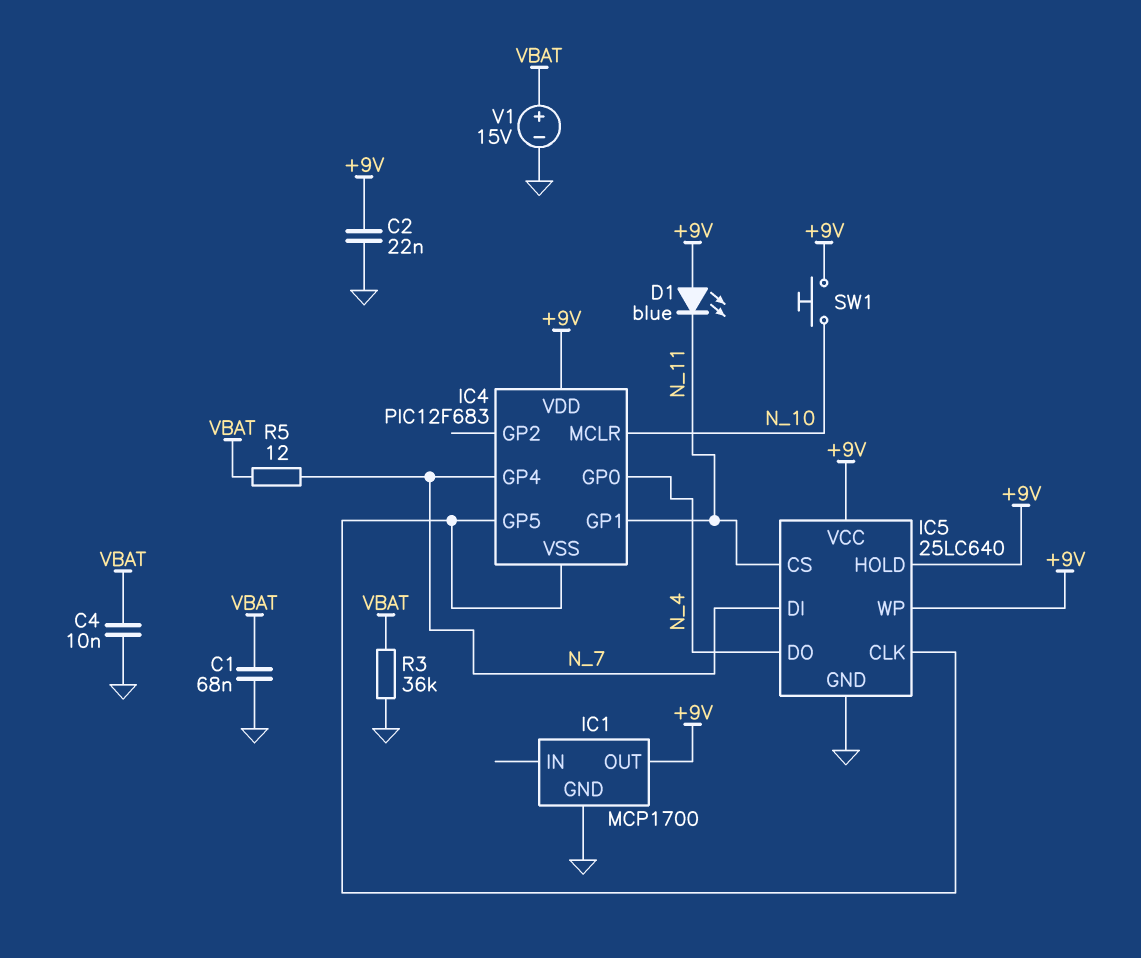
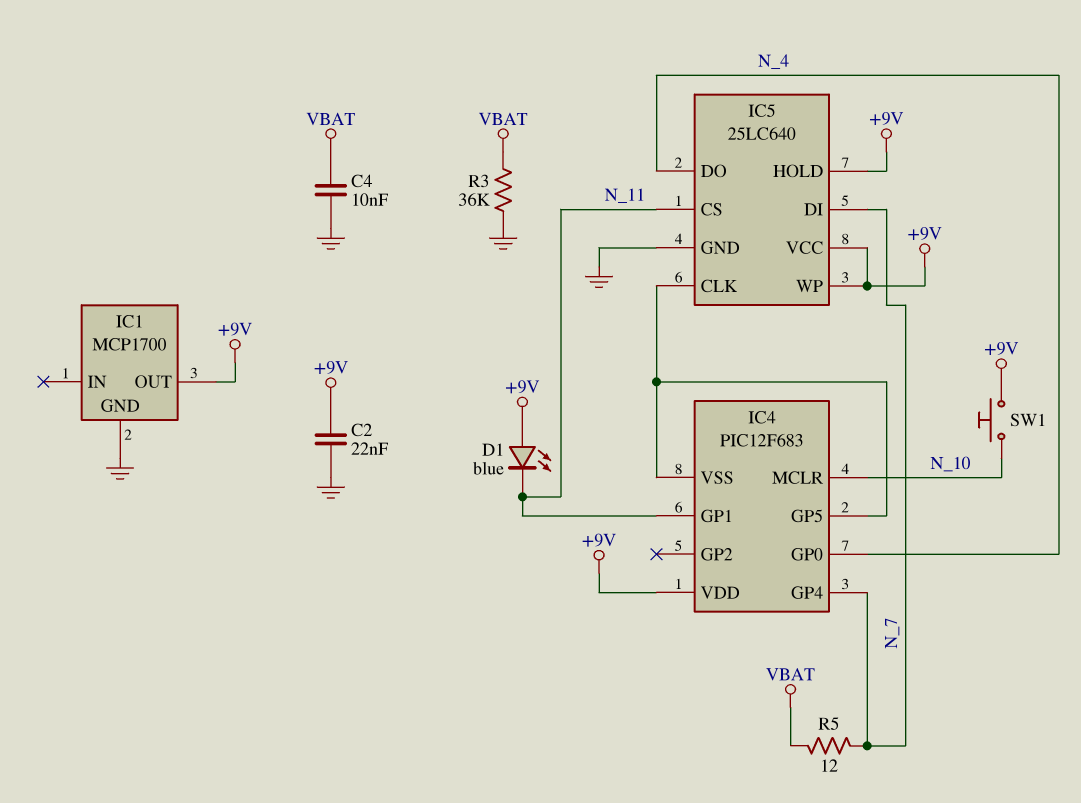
C1: 68nF (GND, VBAT) -> none
V1: 15V (plus VBAT, minus GND) -> none

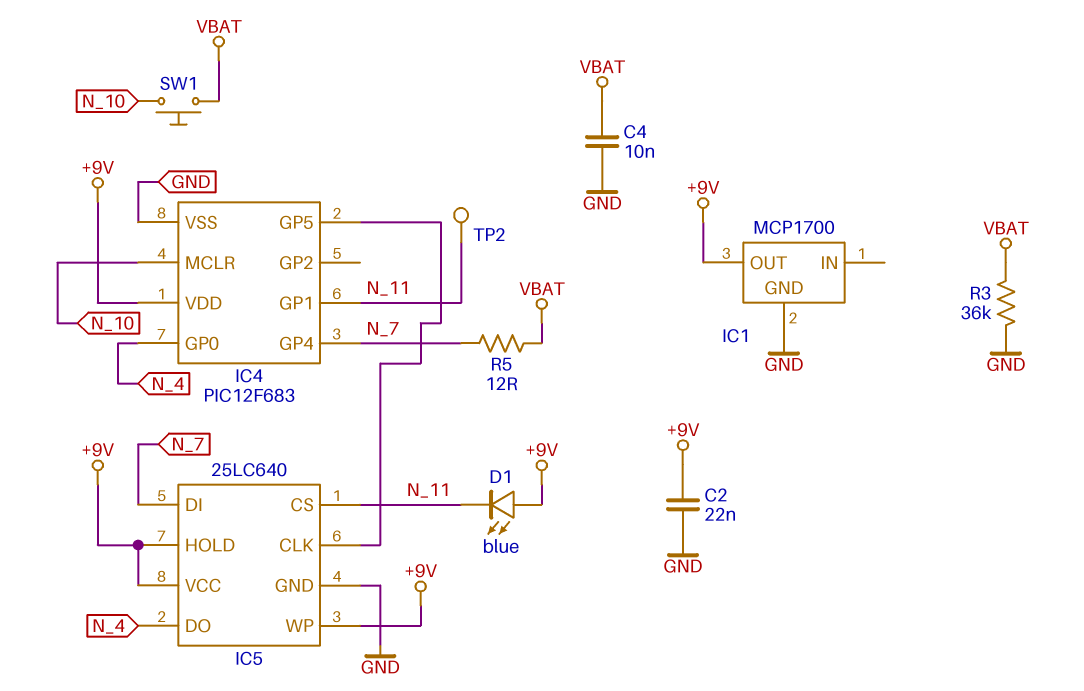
IC4 pin VSS: IC4/GP5 -> GND
SW1: button (+9V, N_10) -> button (N_10, VBAT)
TP2: none -> test point (N_11)

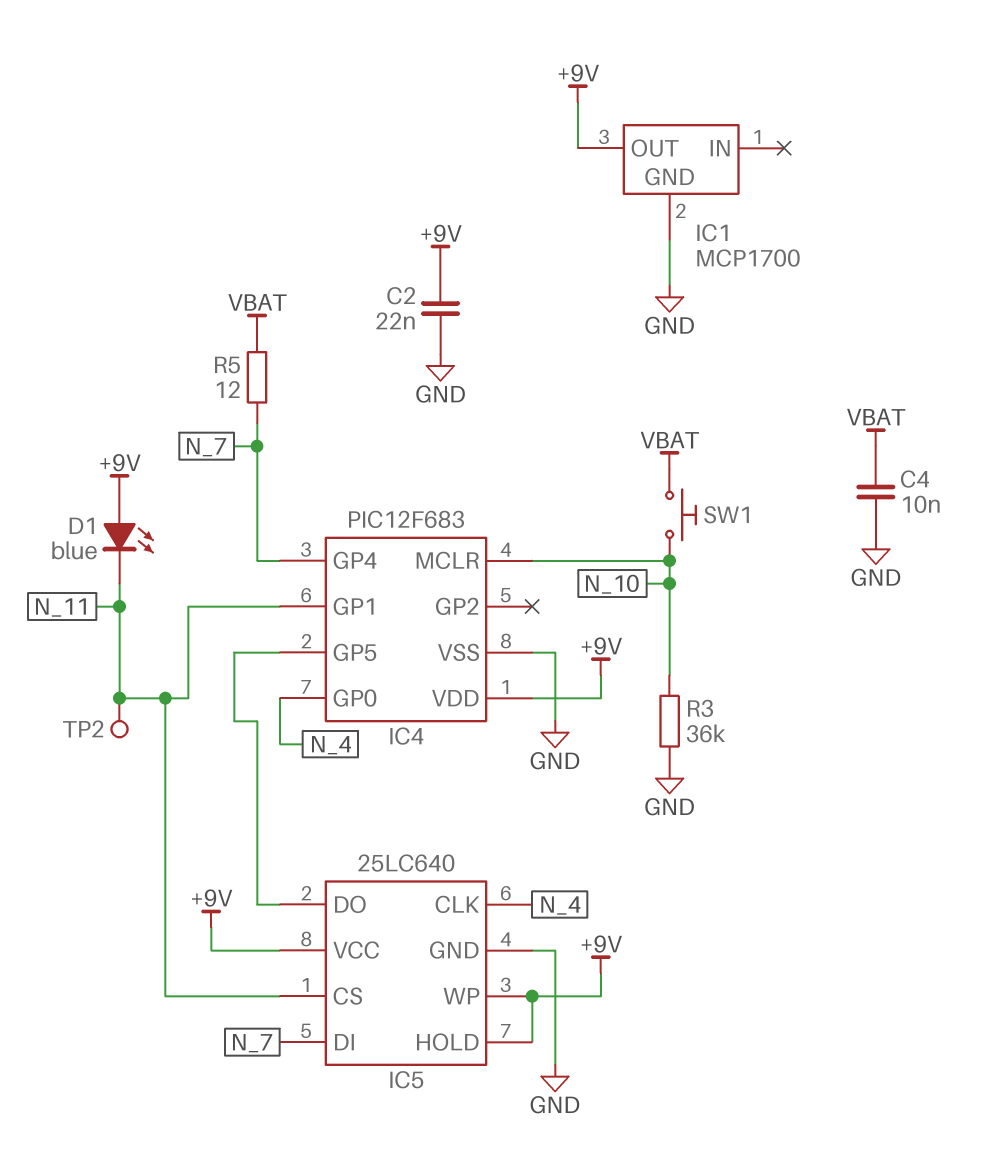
IC5 pin CLK: IC4/GP5 -> N_4
IC5 pin DO: N_4 -> IC4/GP5
R3: 36k (GND, VBAT) -> 36k (GND, N_10)

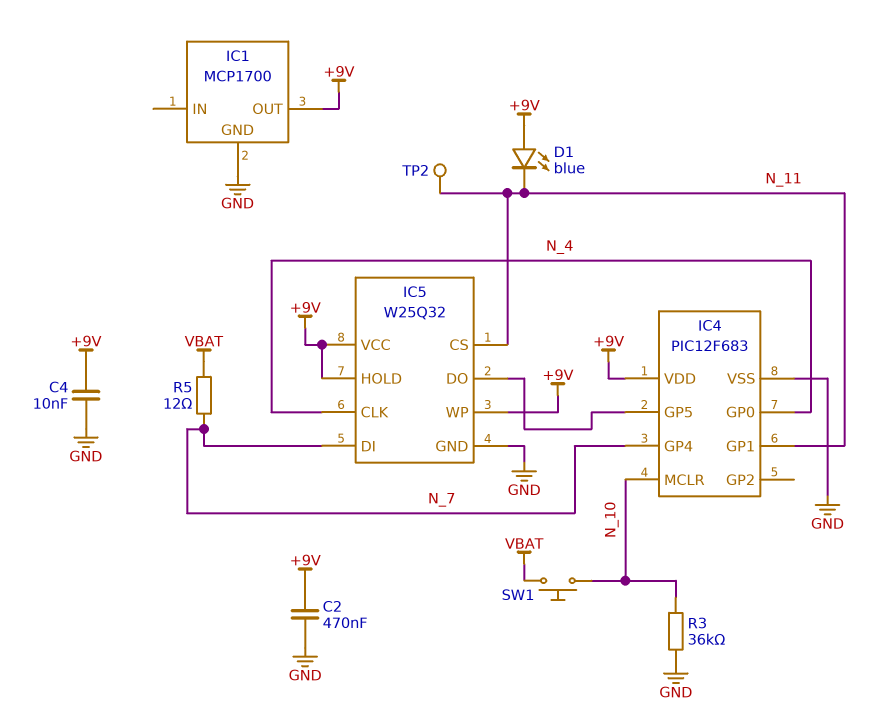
C2: 22nF (+9V, GND) -> 470nF (+9V, GND)
C4: 10nF (GND, VBAT) -> 10nF (+9V, GND)
IC5: 25LC640 -> W25Q32

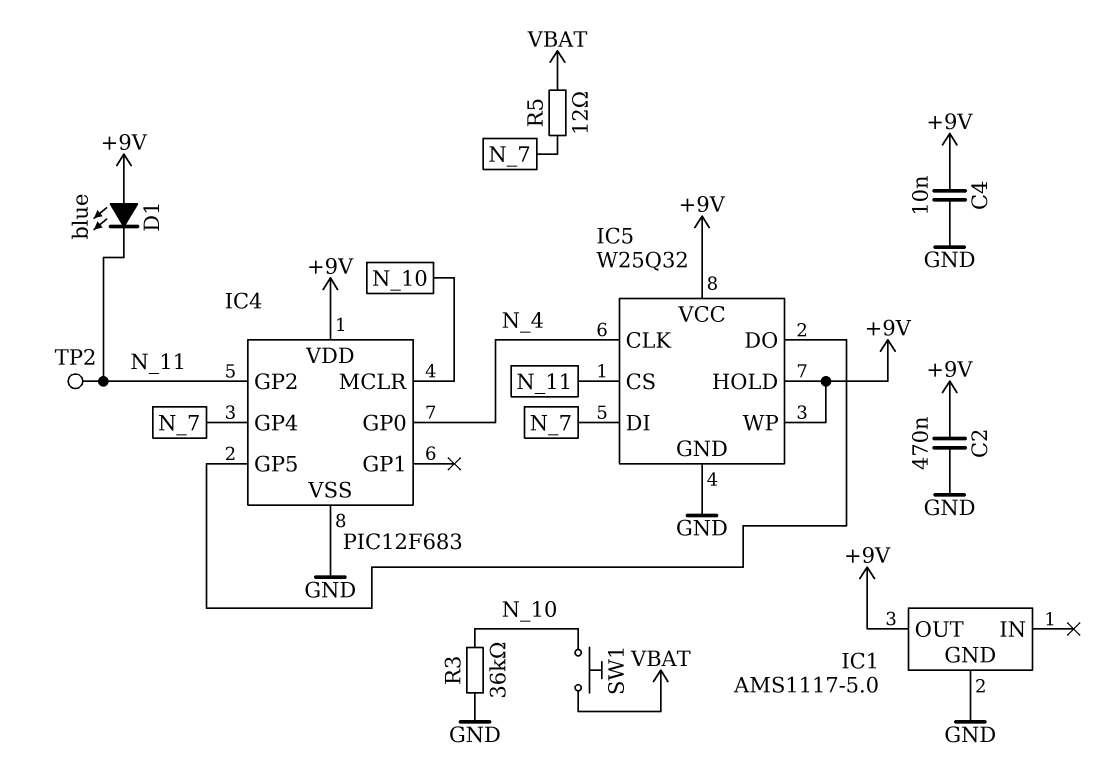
IC1: MCP1700 -> AMS1117-5.0
IC4 pin GP1: N_11 -> none
IC4 pin GP2: none -> N_11

